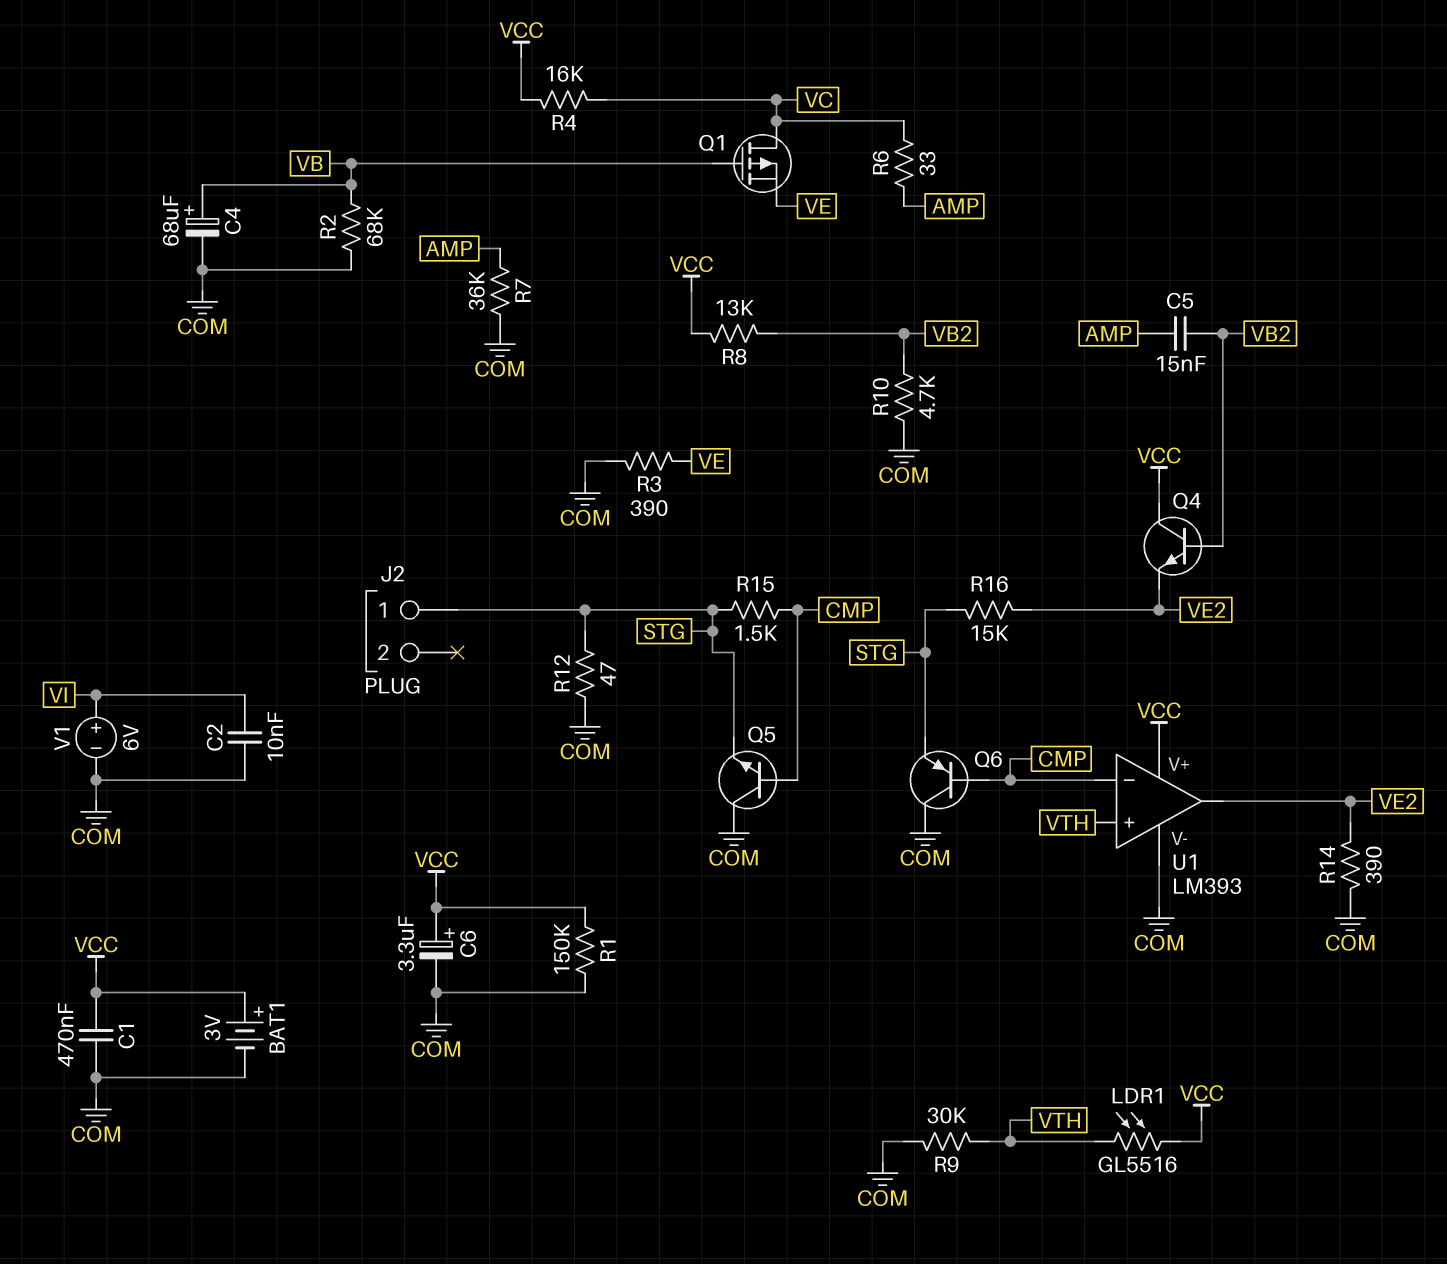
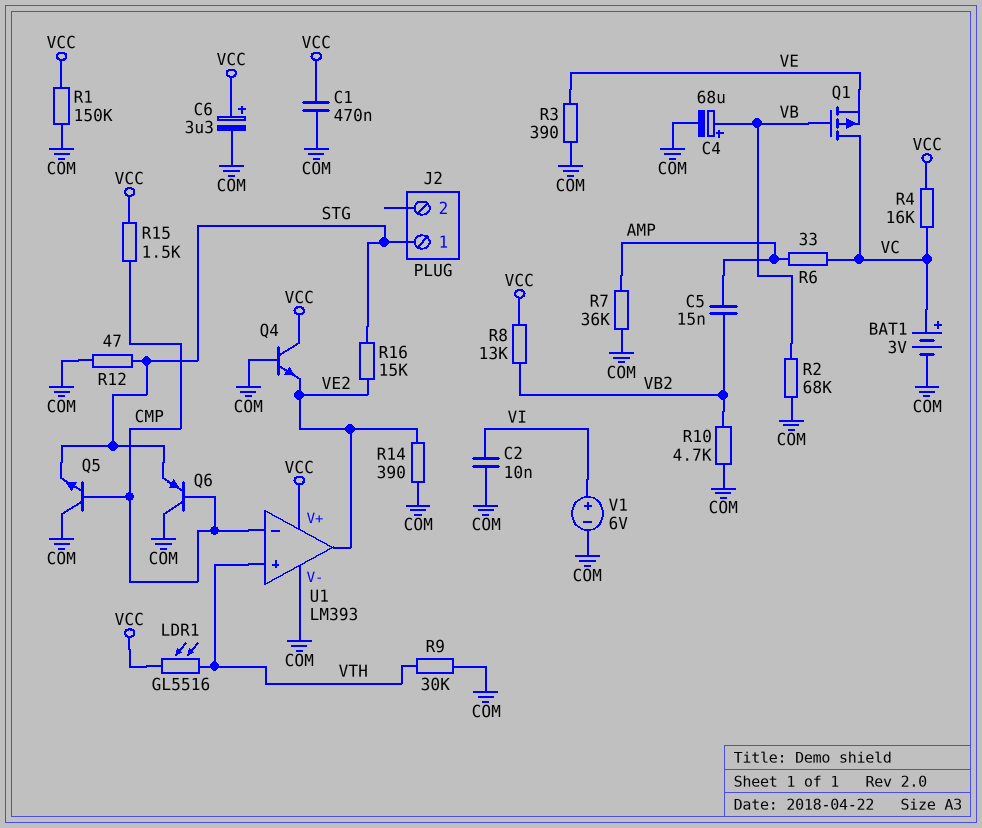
BAT1: 3V (plus VCC, minus COM) -> 3V (plus VC, minus COM)
Q4: NPN (B VB2, C VCC, E VE2) -> NPN (B COM, C VCC, E VE2)
R15: 1.5k (CMP, STG) -> 1.5k (CMP, VCC)

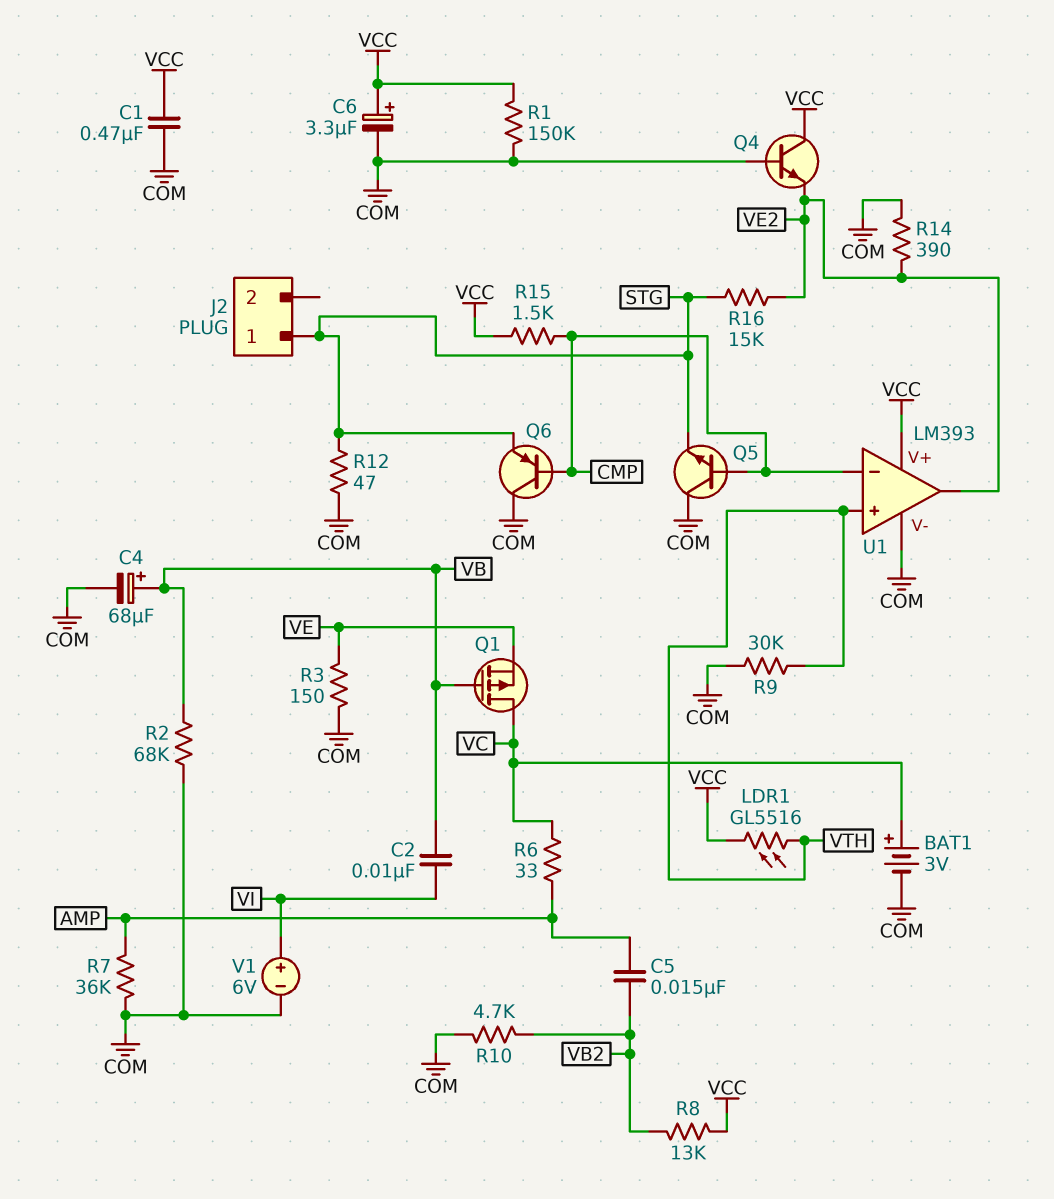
C2: 10nF (COM, VI) -> 10nF (VB, VI)
R3: 390 (COM, VE) -> 150 (COM, VE)
R4: 16k (VC, VCC) -> none

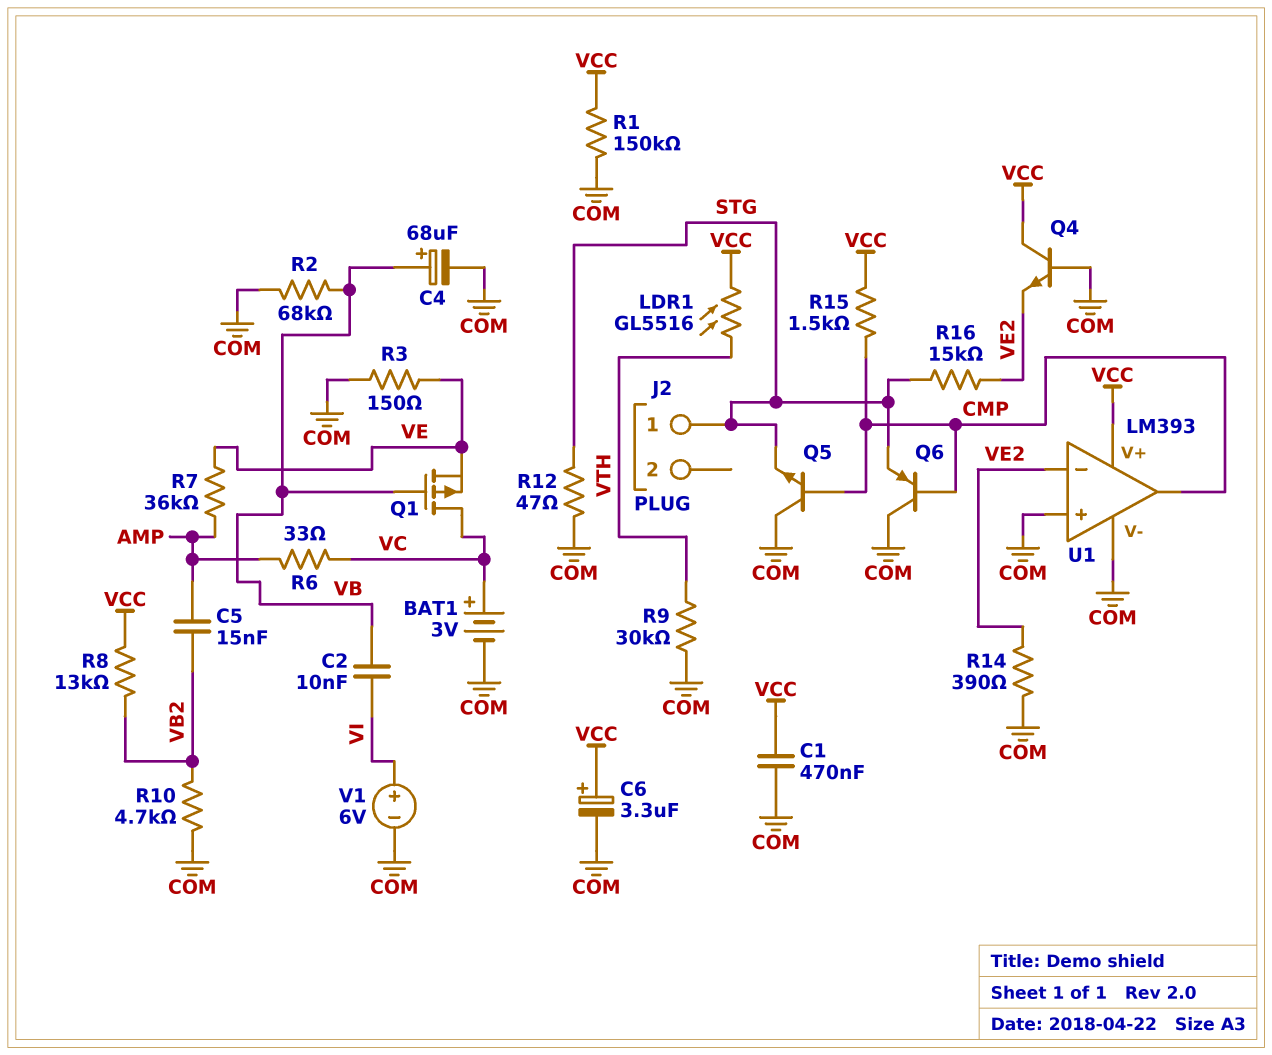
R7: 36k (AMP, COM) -> 36k (AMP, VE)
U1 pin in+: VTH -> COM
U1 pin in-: CMP -> VE2
U1 pin out: VE2 -> CMP

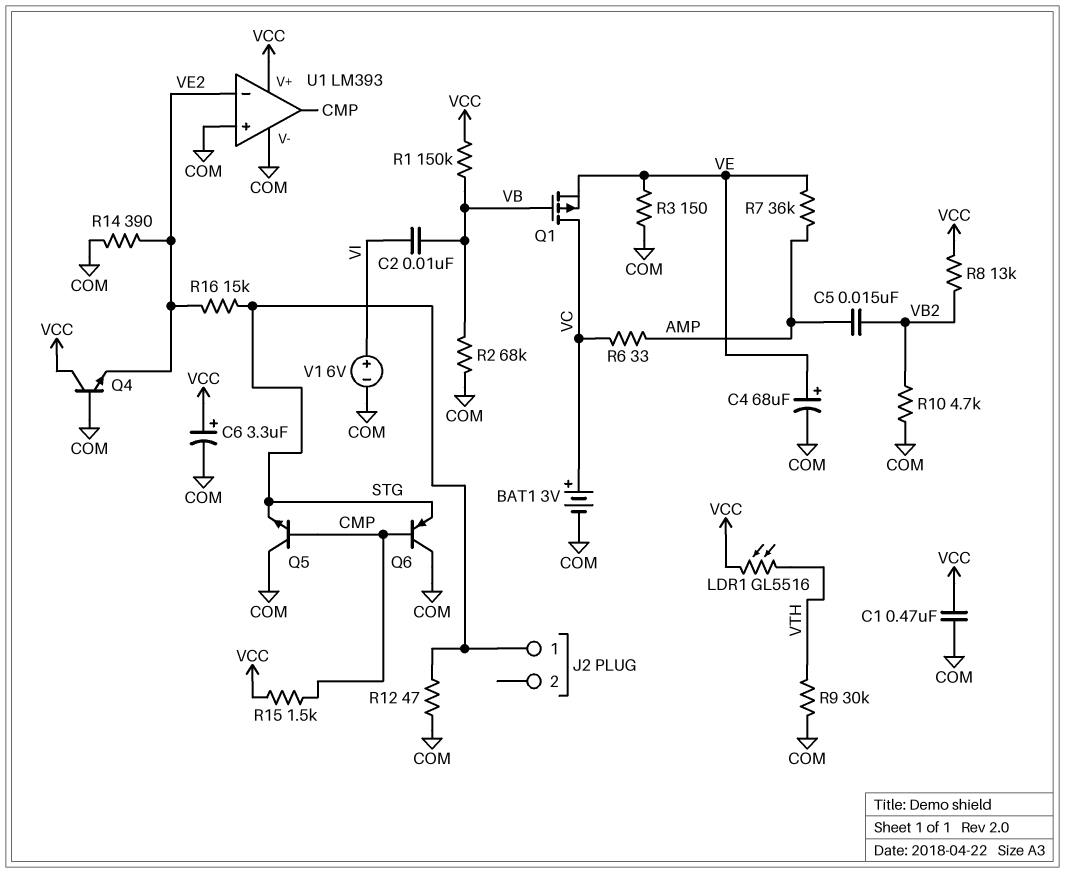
C4: 68uF (plus VB, minus COM) -> 68uF (plus VE, minus COM)
R1: 150k (COM, VCC) -> 150k (VB, VCC)

